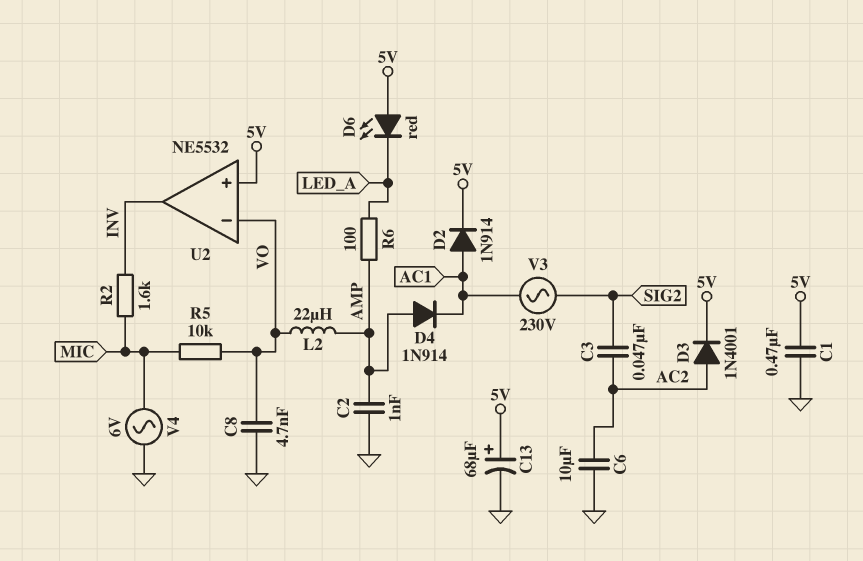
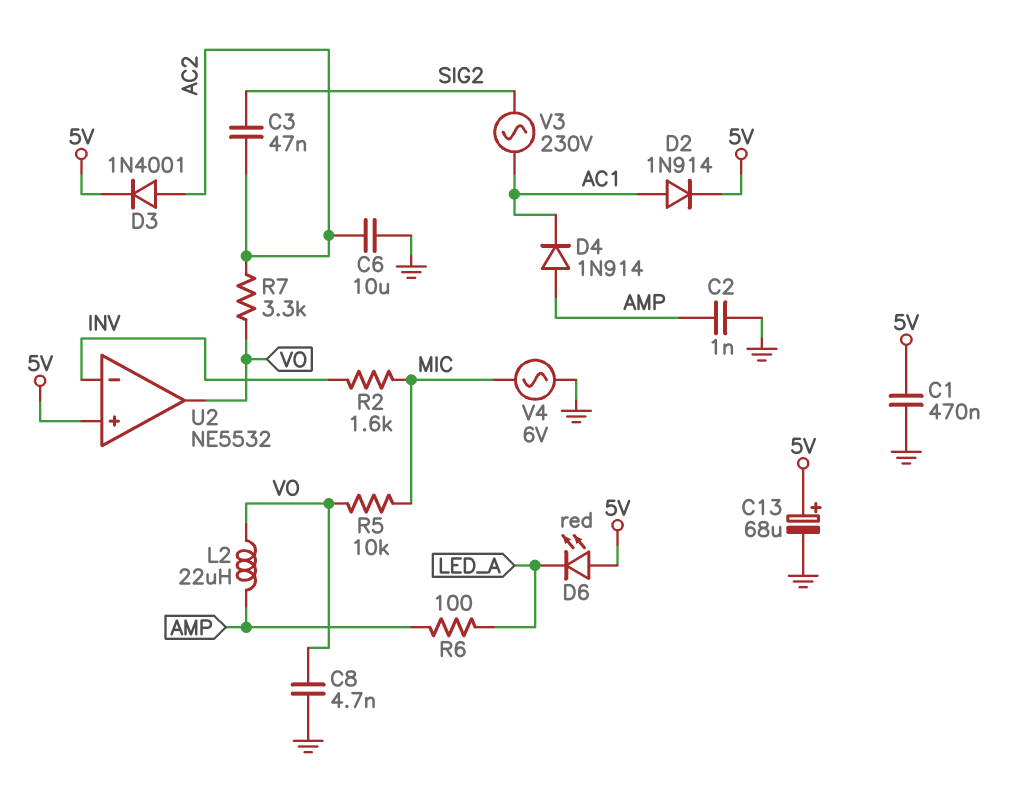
R7: none -> 3.3k (AC2, VO)
U2 pin in-: VO -> INV
U2 pin out: INV -> VO

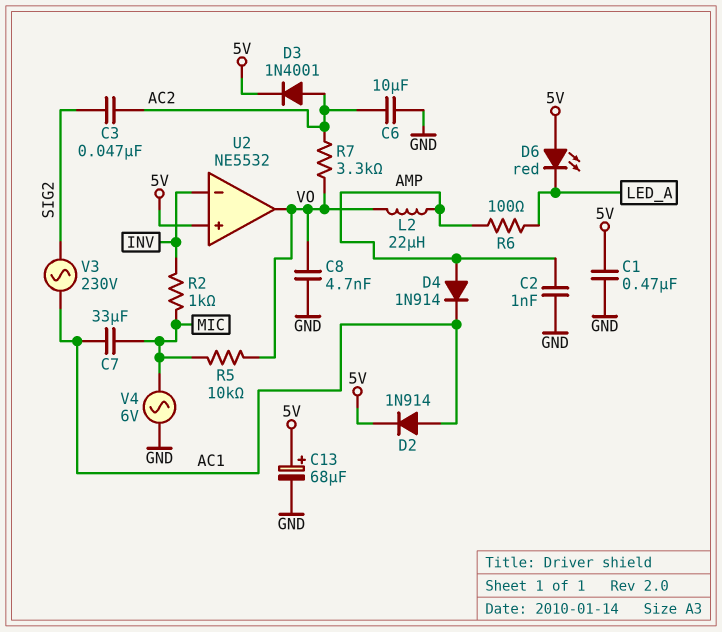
C7: none -> 33uF (AC1, MIC)
R2: 1.6k (INV, MIC) -> 1k (INV, MIC)

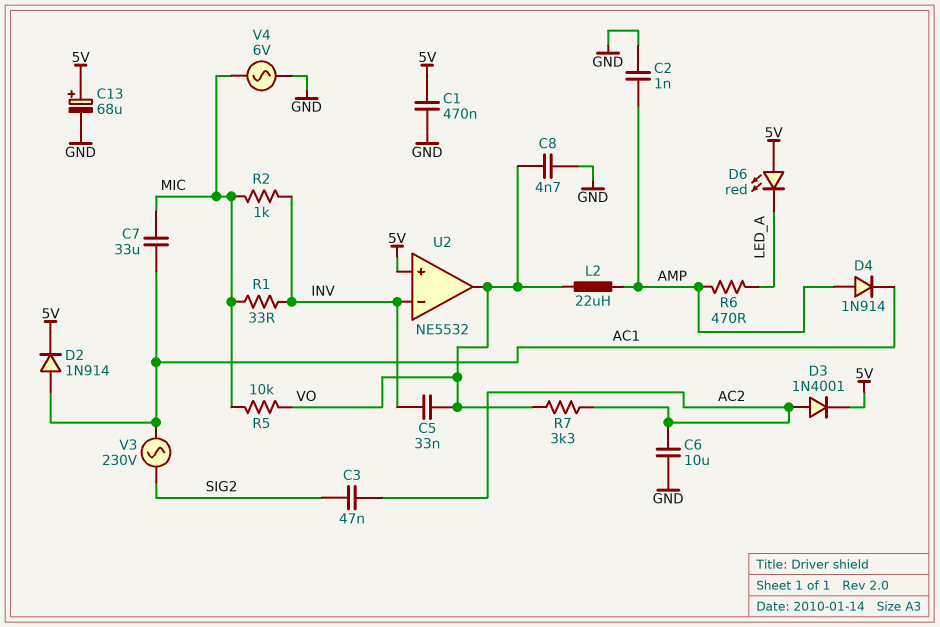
C5: none -> 33nF (INV, VO)
R1: none -> 33 (INV, MIC)
R6: 100 (AMP, LED_A) -> 470 (AMP, LED_A)

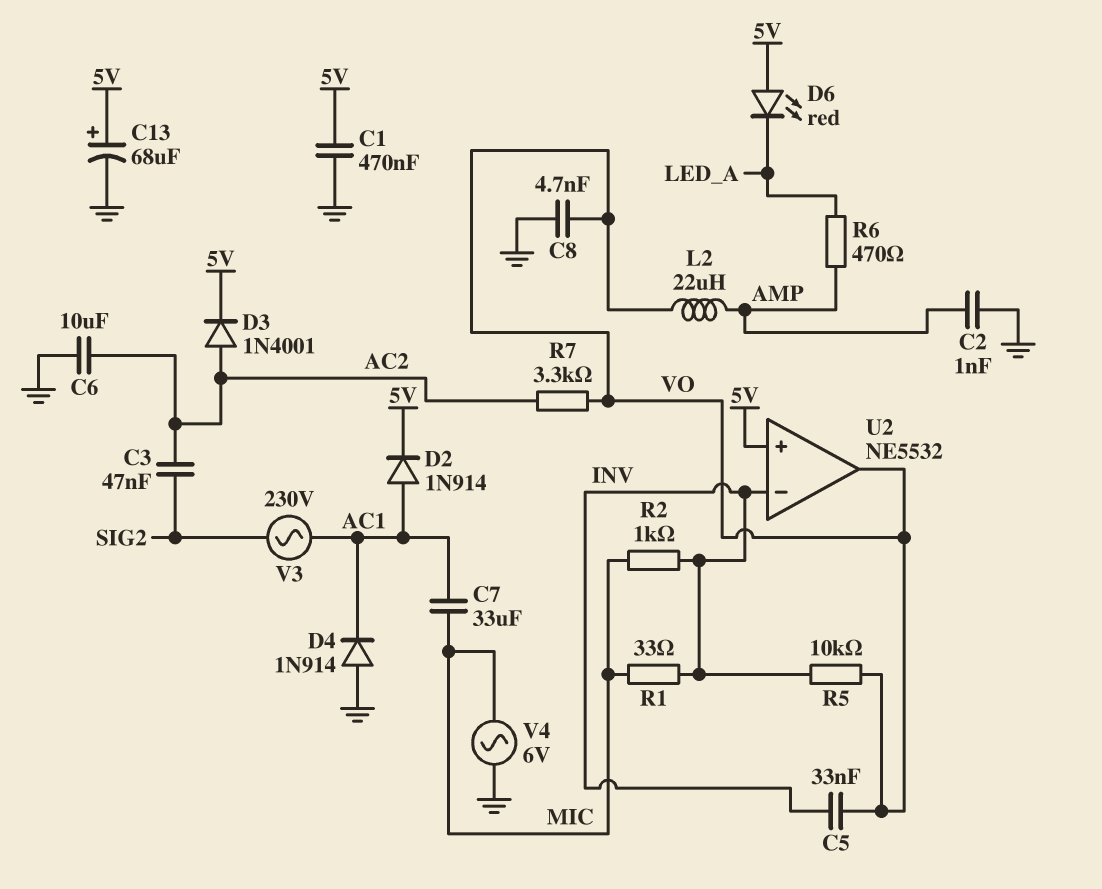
D4: diode 1N914 (A AMP, K AC1) -> diode 1N914 (A GND, K AC1)
R5: 10k (MIC, VO) -> 10k (INV, VO)

